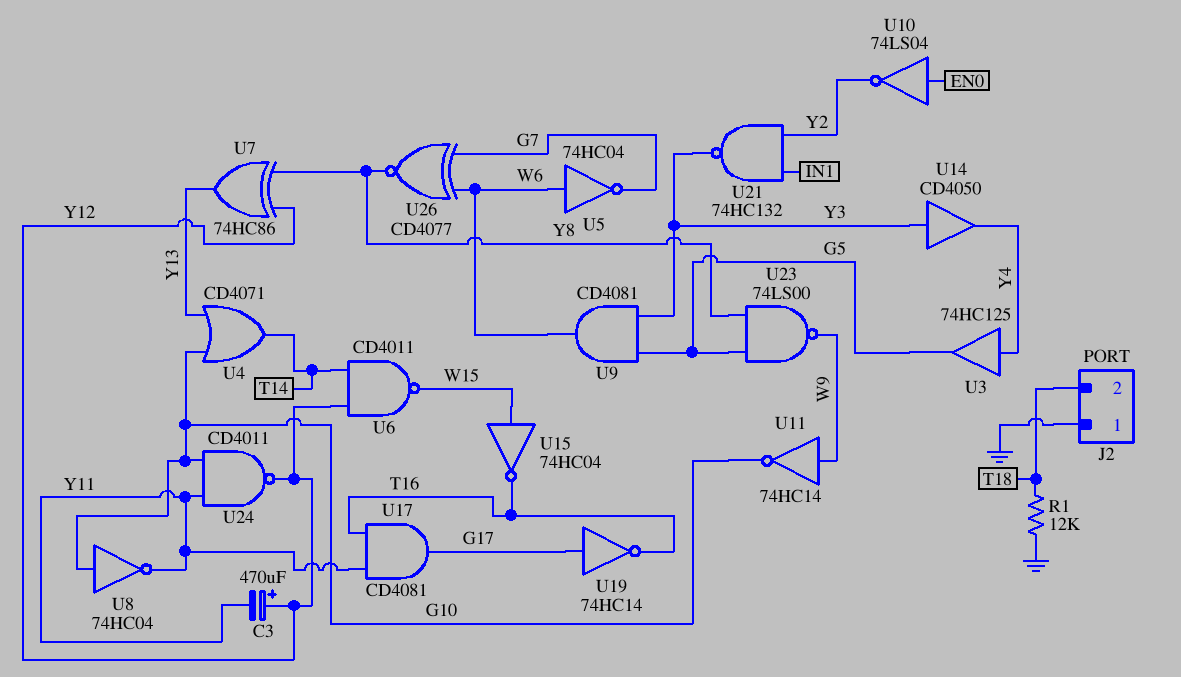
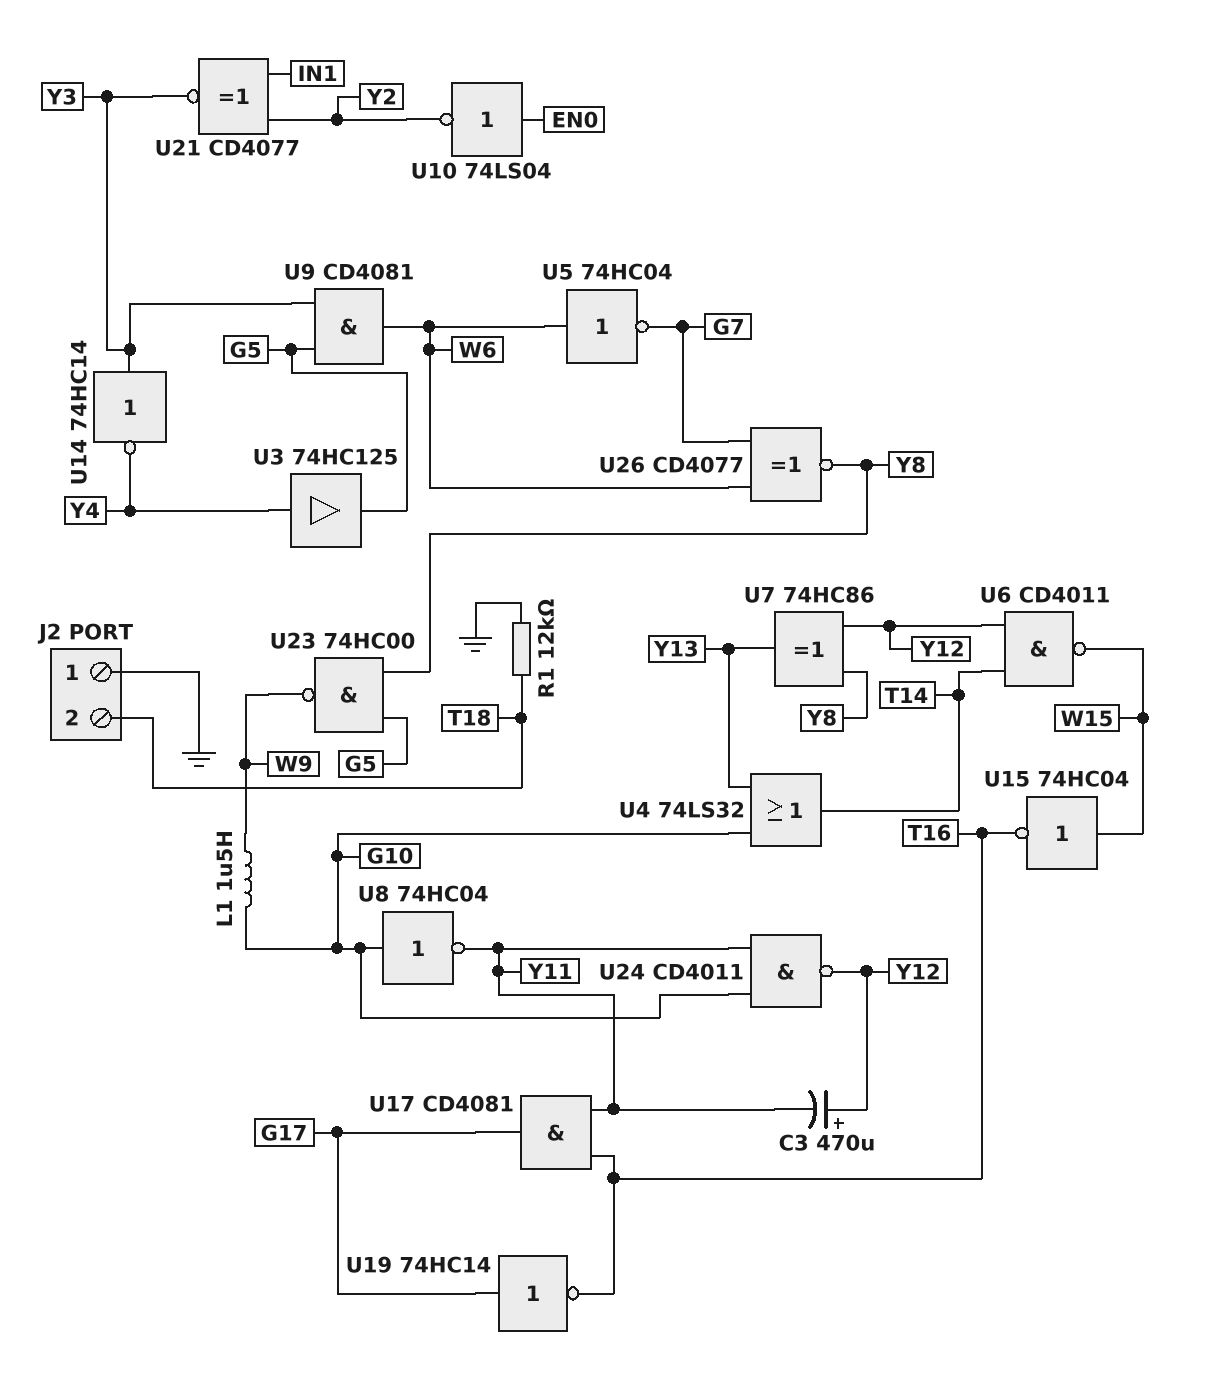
L1: none -> 1.5uH (G10, W9)
U4: OR CD4071 (in G10, in Y13, out T14) -> OR 74LS32 (in G10, in Y13, out T14)
U11: NOT 74HC14 (in W9, out G10) -> none
U14: buffer CD4050 (in Y3, out Y4) -> NOT 74HC14 (in Y3, out Y4)
U21: NAND 74HC132 (in IN1, in Y2, out Y3) -> XNOR CD4077 (in IN1, in Y2, out Y3)
U23: NAND 74LS00 (in G5, in Y8, out W9) -> NAND 74HC00 (in G5, in Y8, out W9)

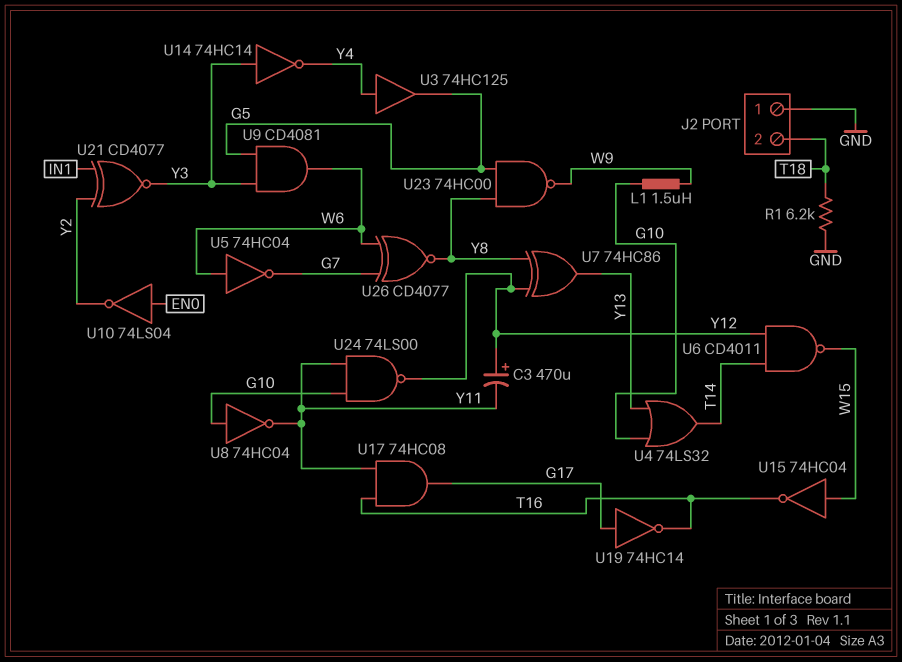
R1: 12k (GND, T18) -> 6.2k (GND, T18)
U17: AND CD4081 (in T16, in Y11, out G17) -> AND 74HC08 (in T16, in Y11, out G17)
U24: NAND CD4011 (in G10, in Y11, out Y12) -> NAND 74LS00 (in G10, in Y11, out Y12)

